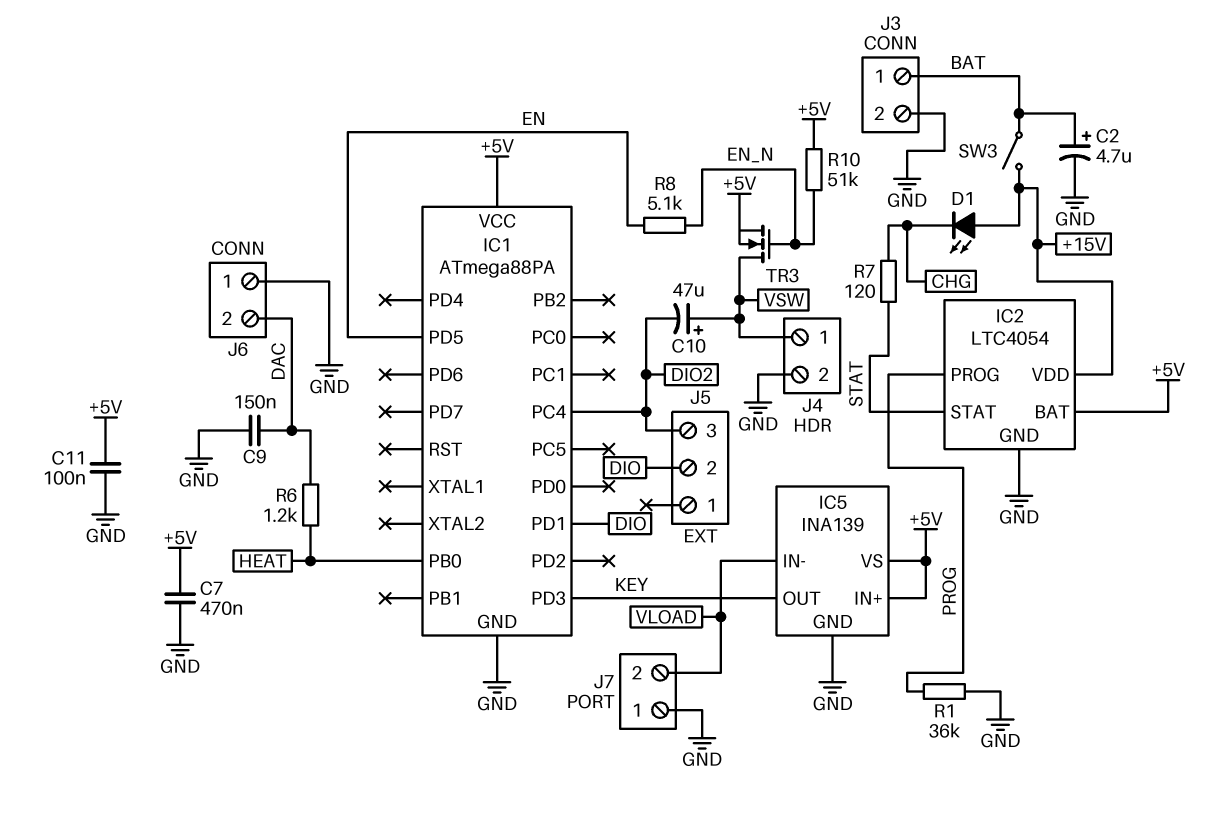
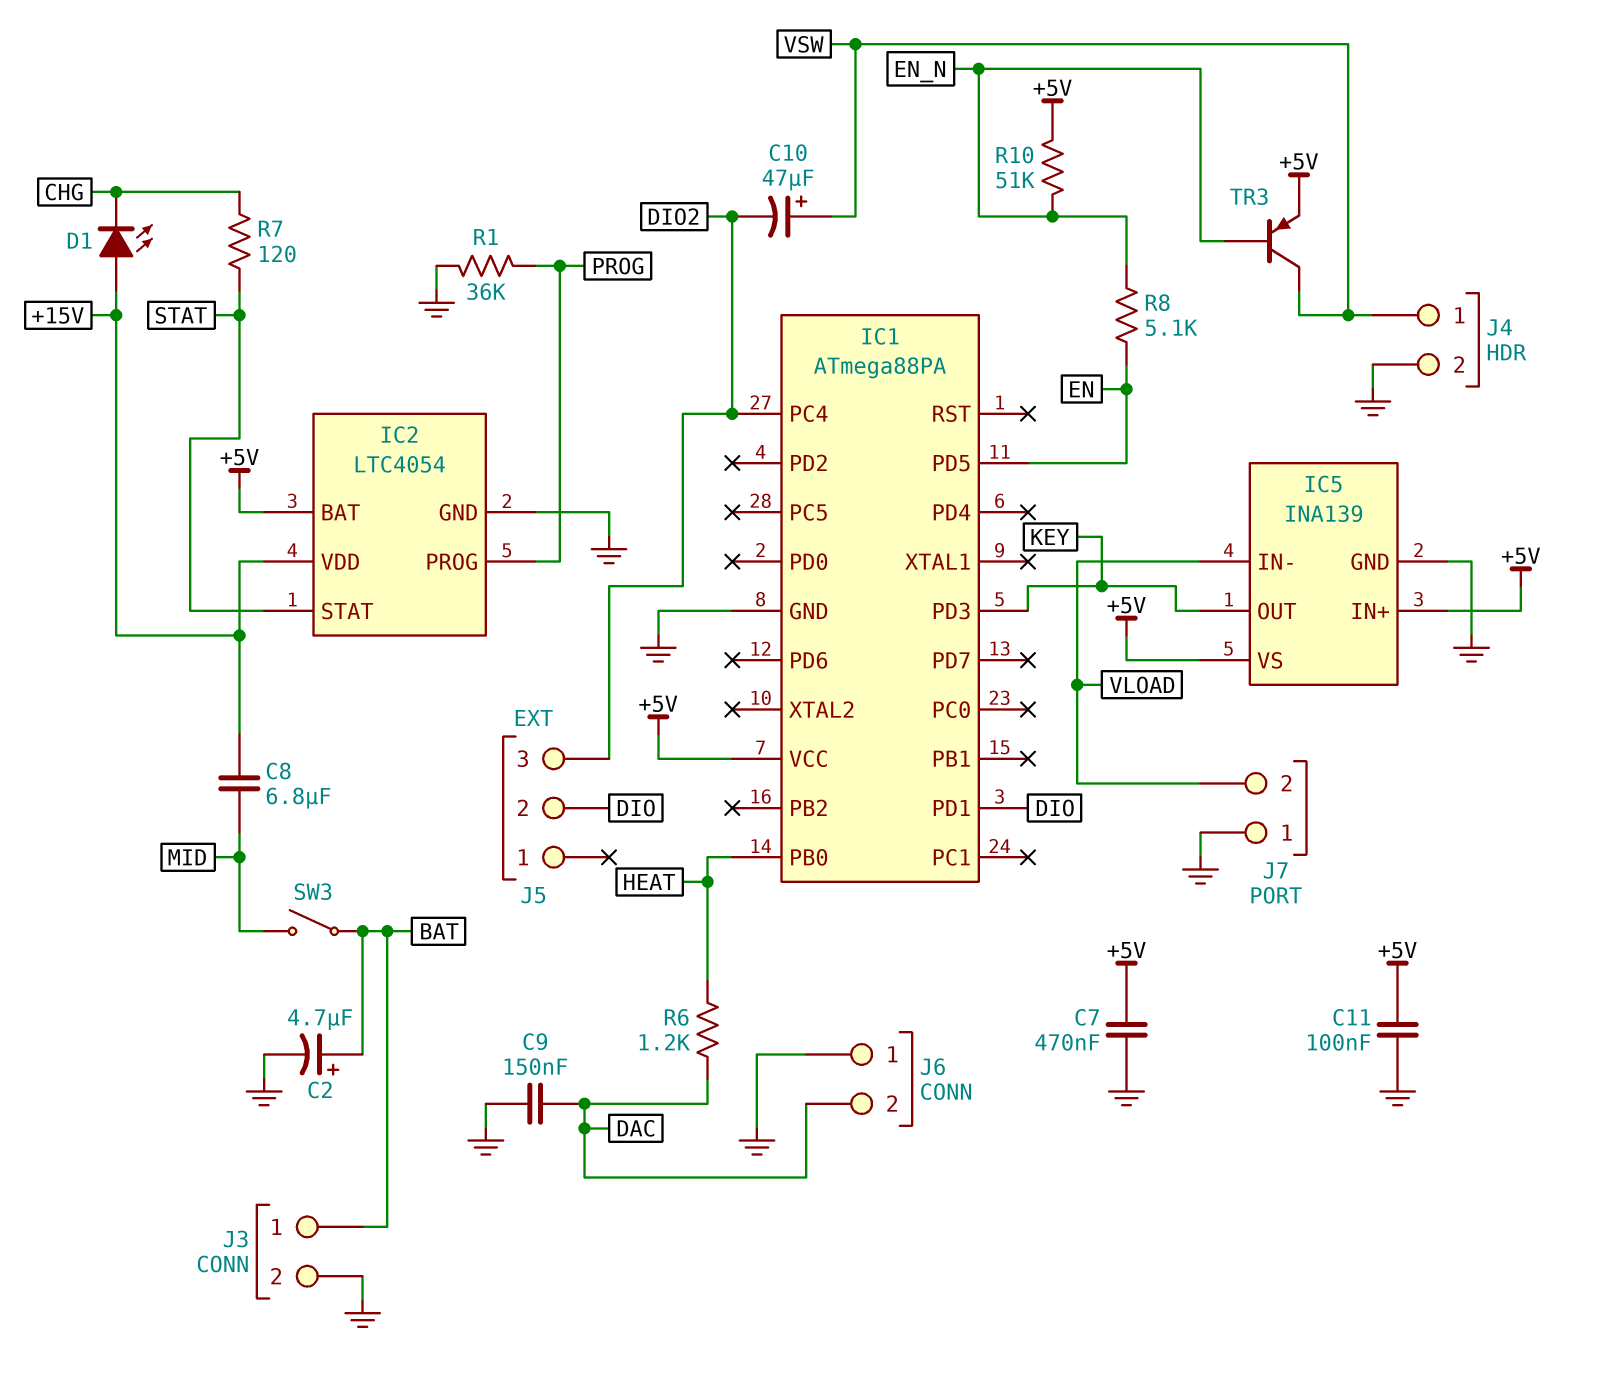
C8: none -> 6.8uF (+15V, MID)
SW3: switch (+15V, BAT) -> switch (BAT, MID)
TR3: NMOS (G EN_N, D VSW, S +5V) -> PNP (B EN_N, C VSW, E +5V)

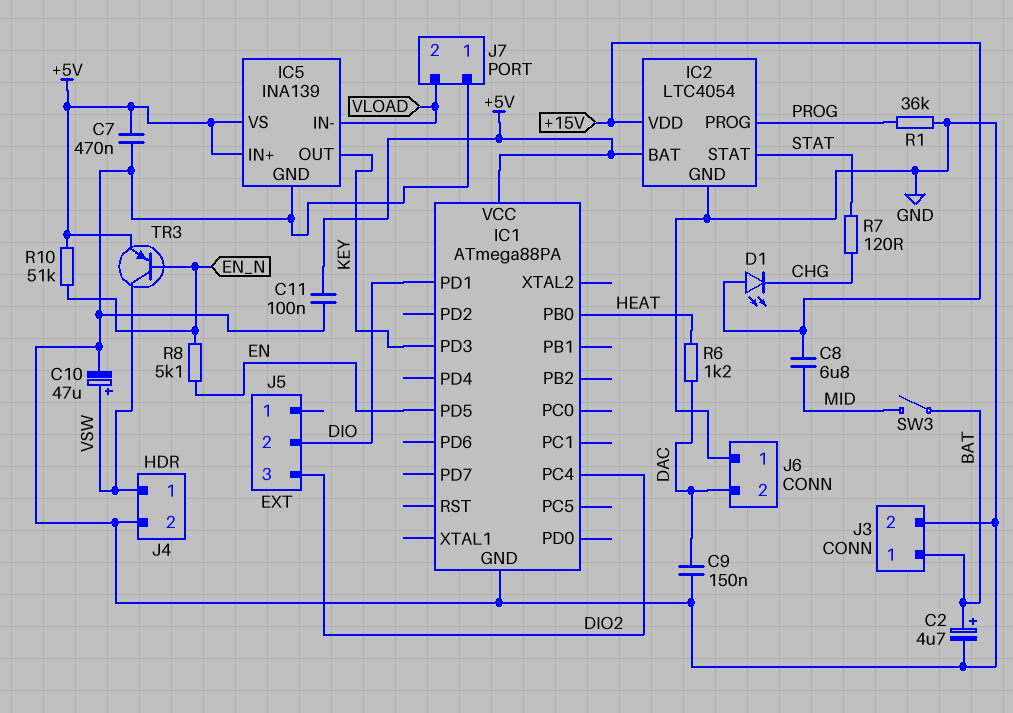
C10: 47uF (plus VSW, minus DIO2) -> 47uF (plus VSW, minus GND)

